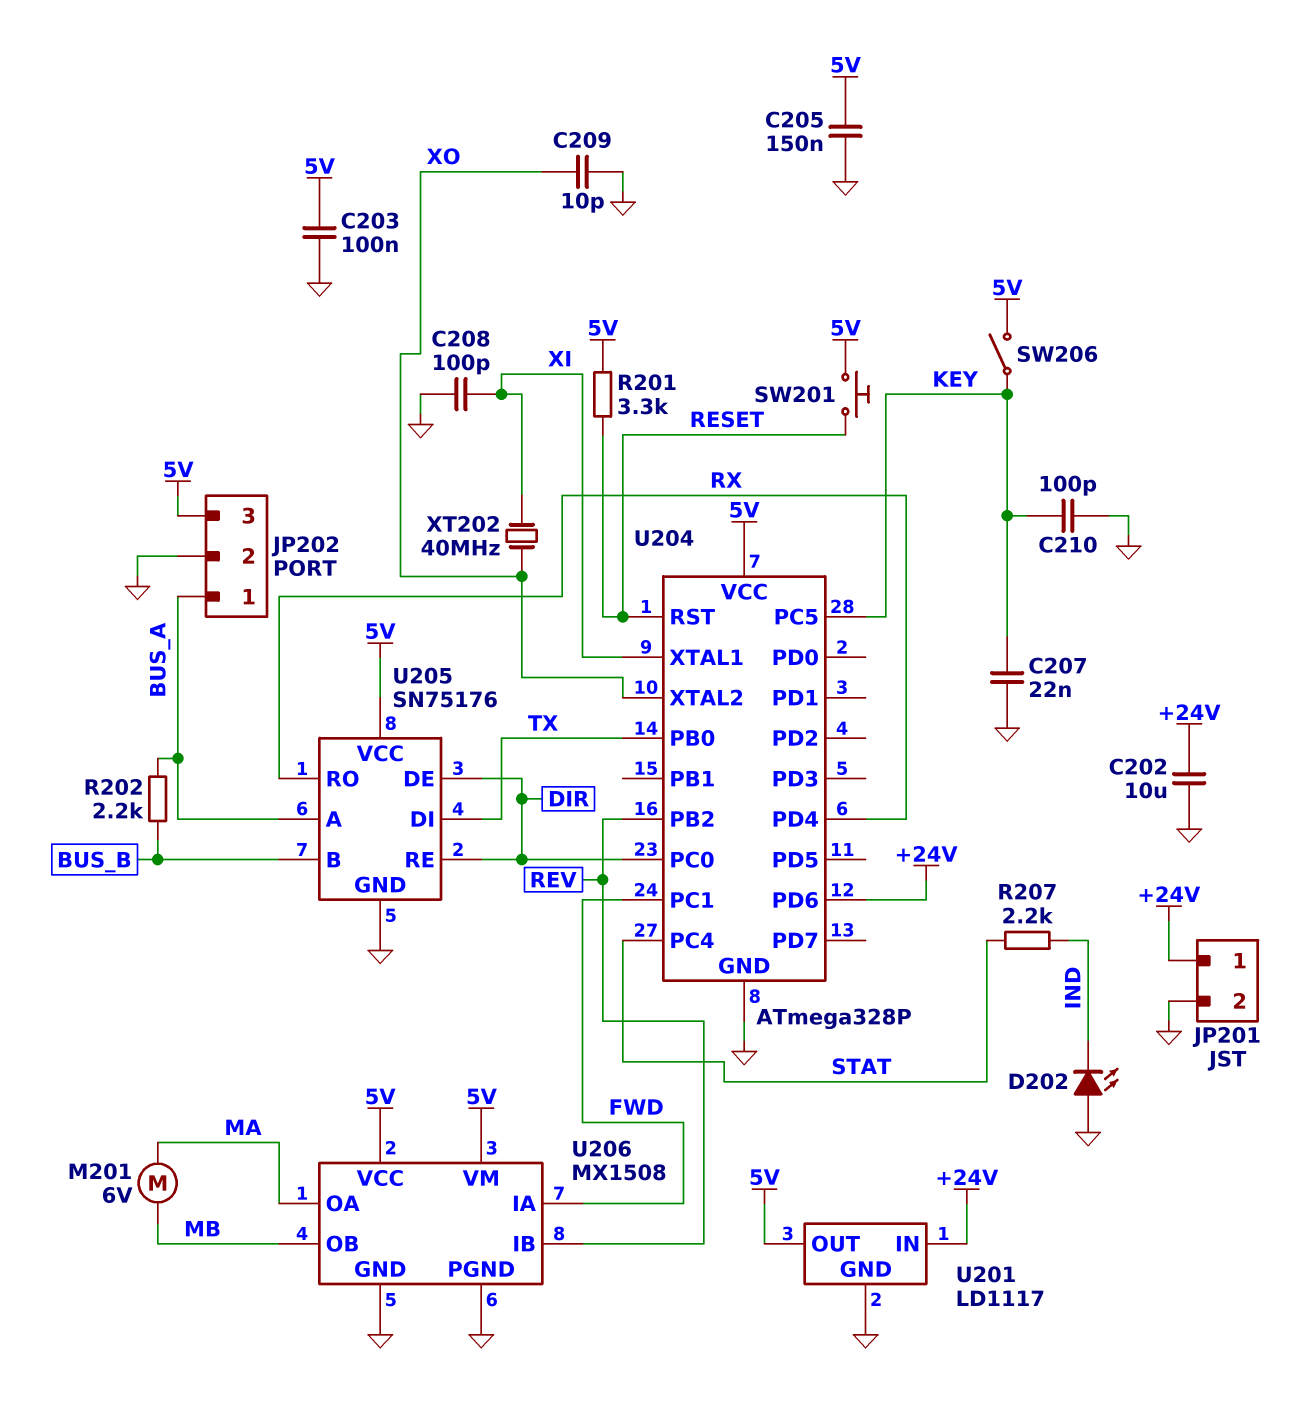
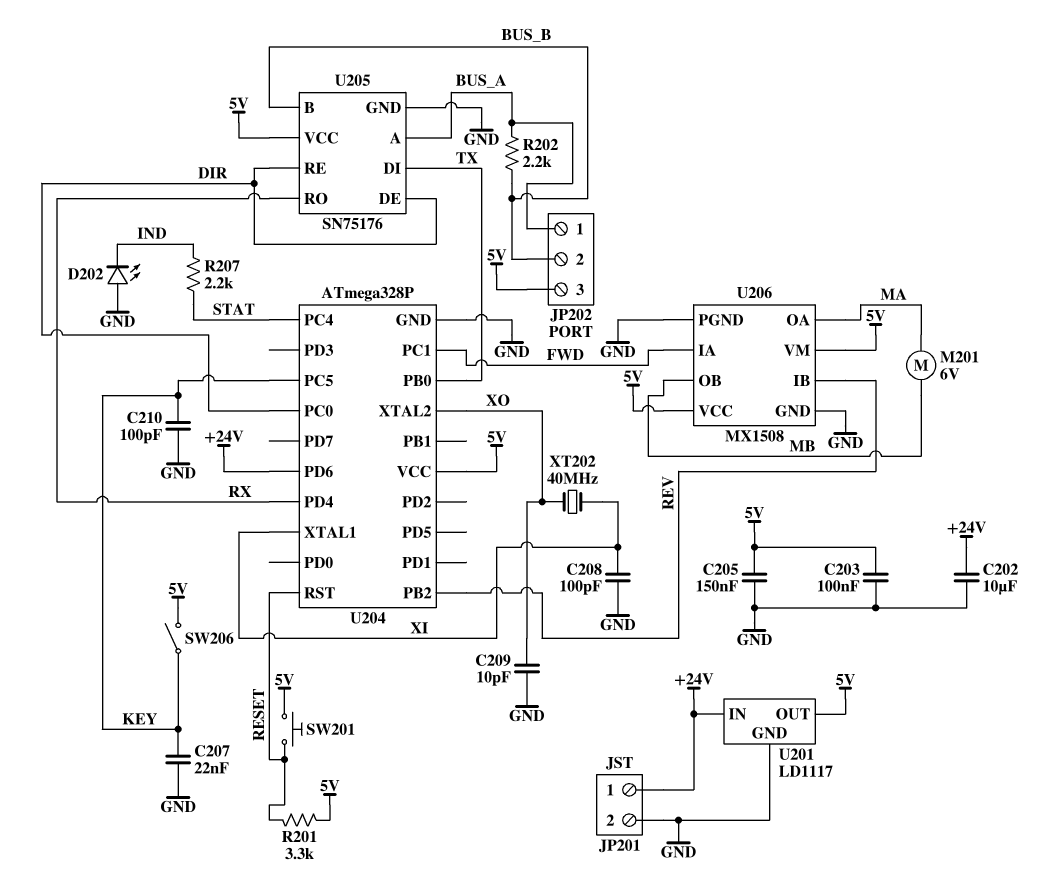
JP202 pin 2: GND -> BUS_B

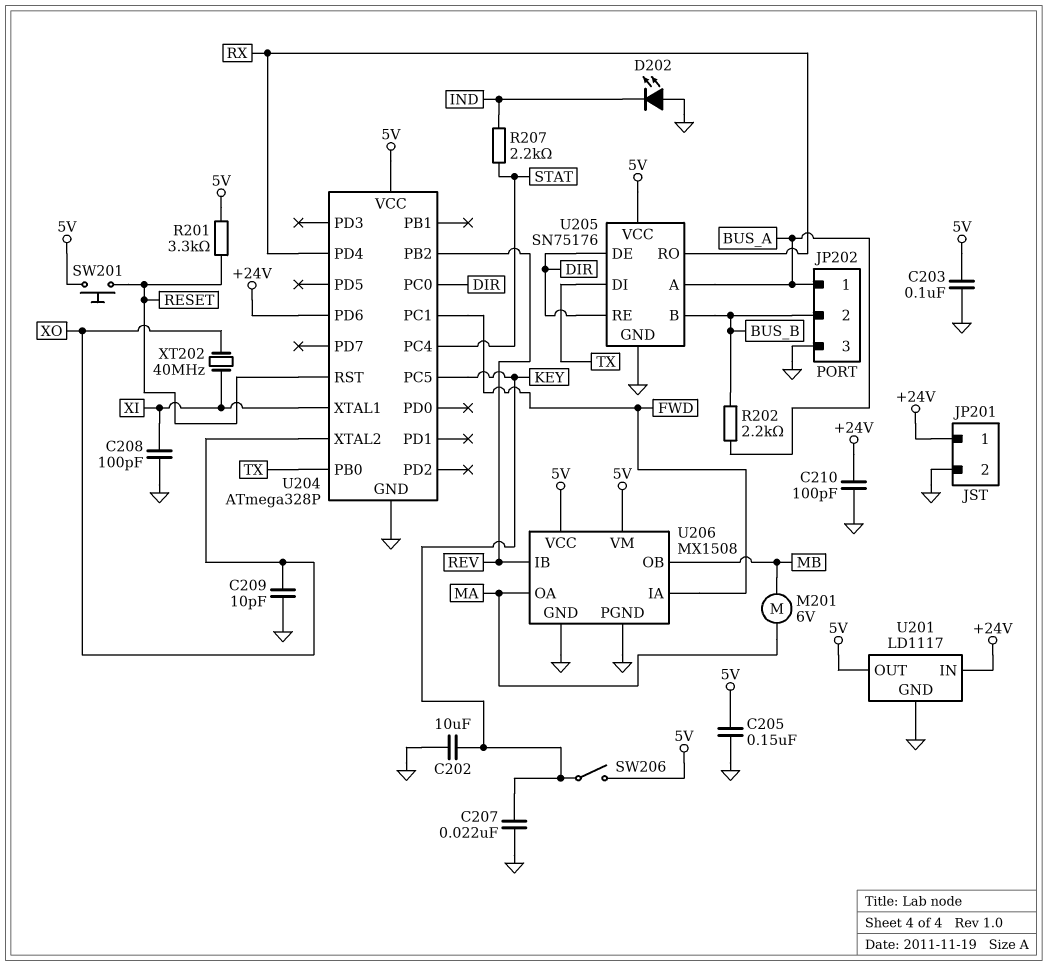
C202: 10uF (+24V, GND) -> 10uF (GND, KEY)
C210: 100pF (GND, KEY) -> 100pF (+24V, GND)
JP202 pin 3: 5V -> GND

